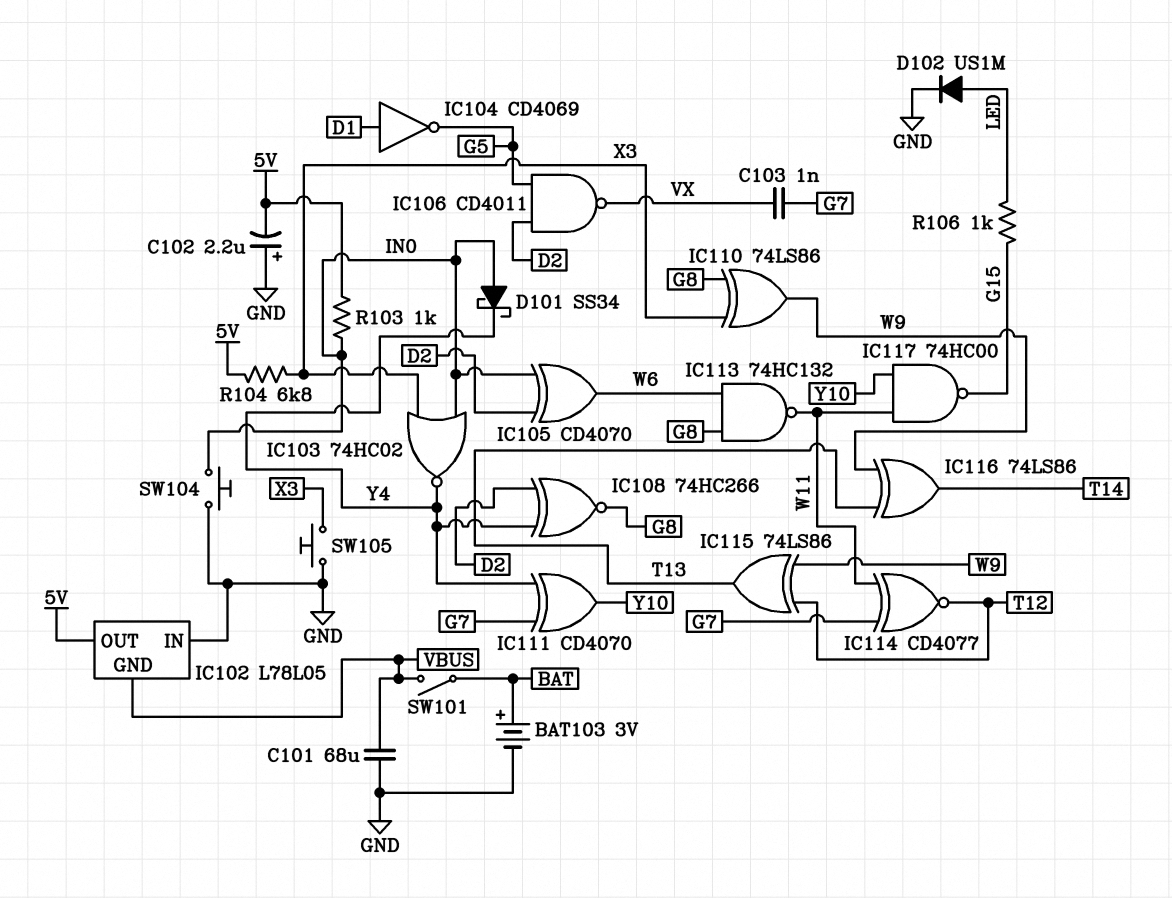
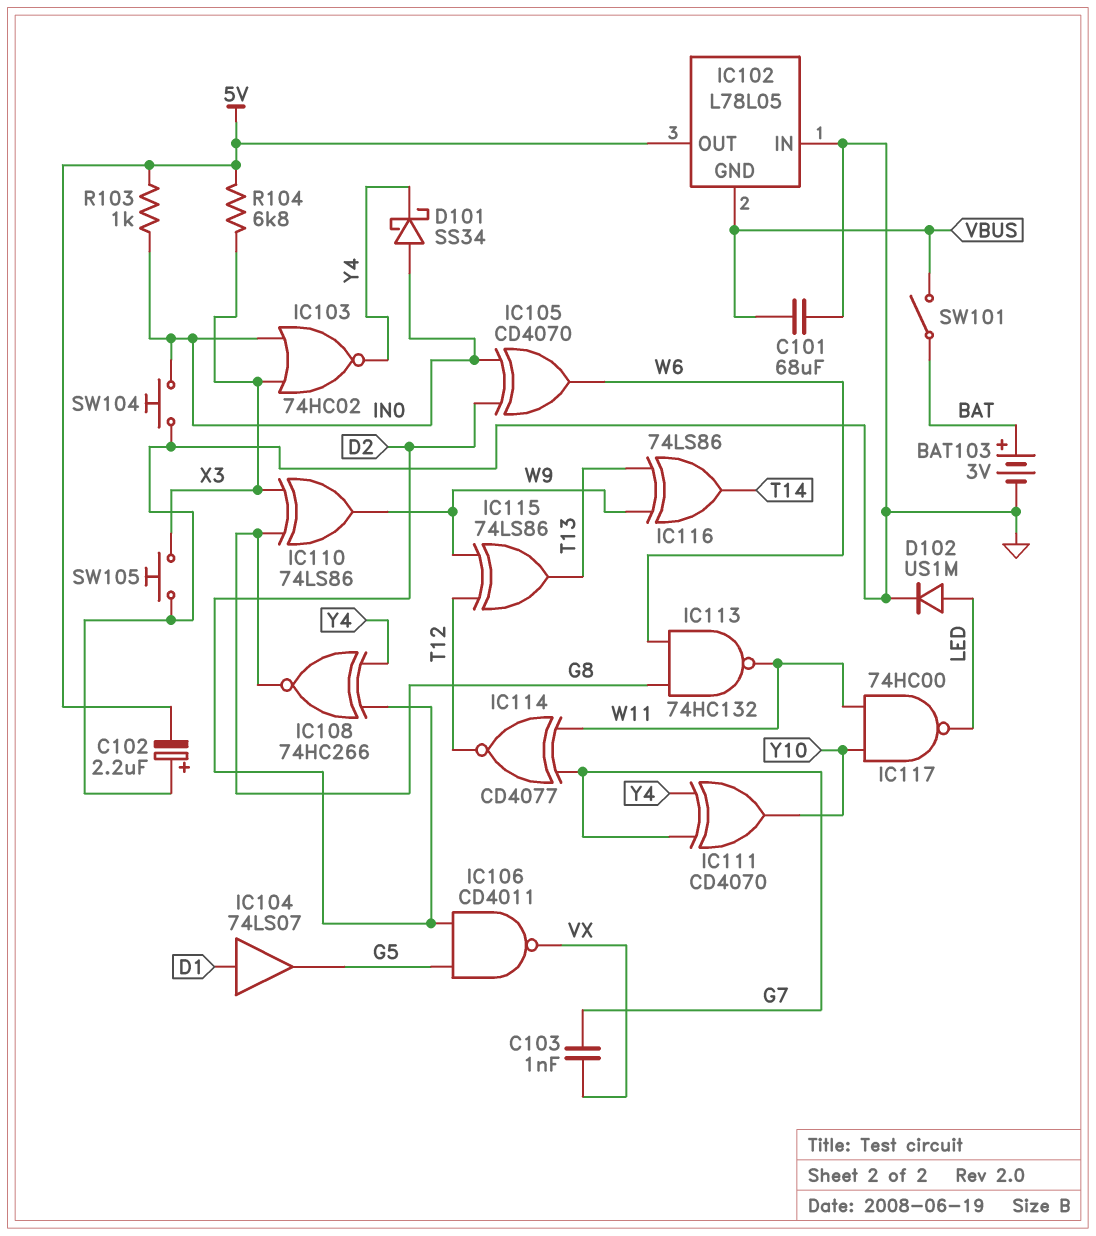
IC104: NOT CD4069 (in D1, out G5) -> buffer 74LS07 (in D1, out G5)
IC117: NAND 74HC00 (in W11, in Y10, out G15) -> NAND 74HC00 (in W11, in Y10, out LED)
R106: 1k (G15, LED) -> none

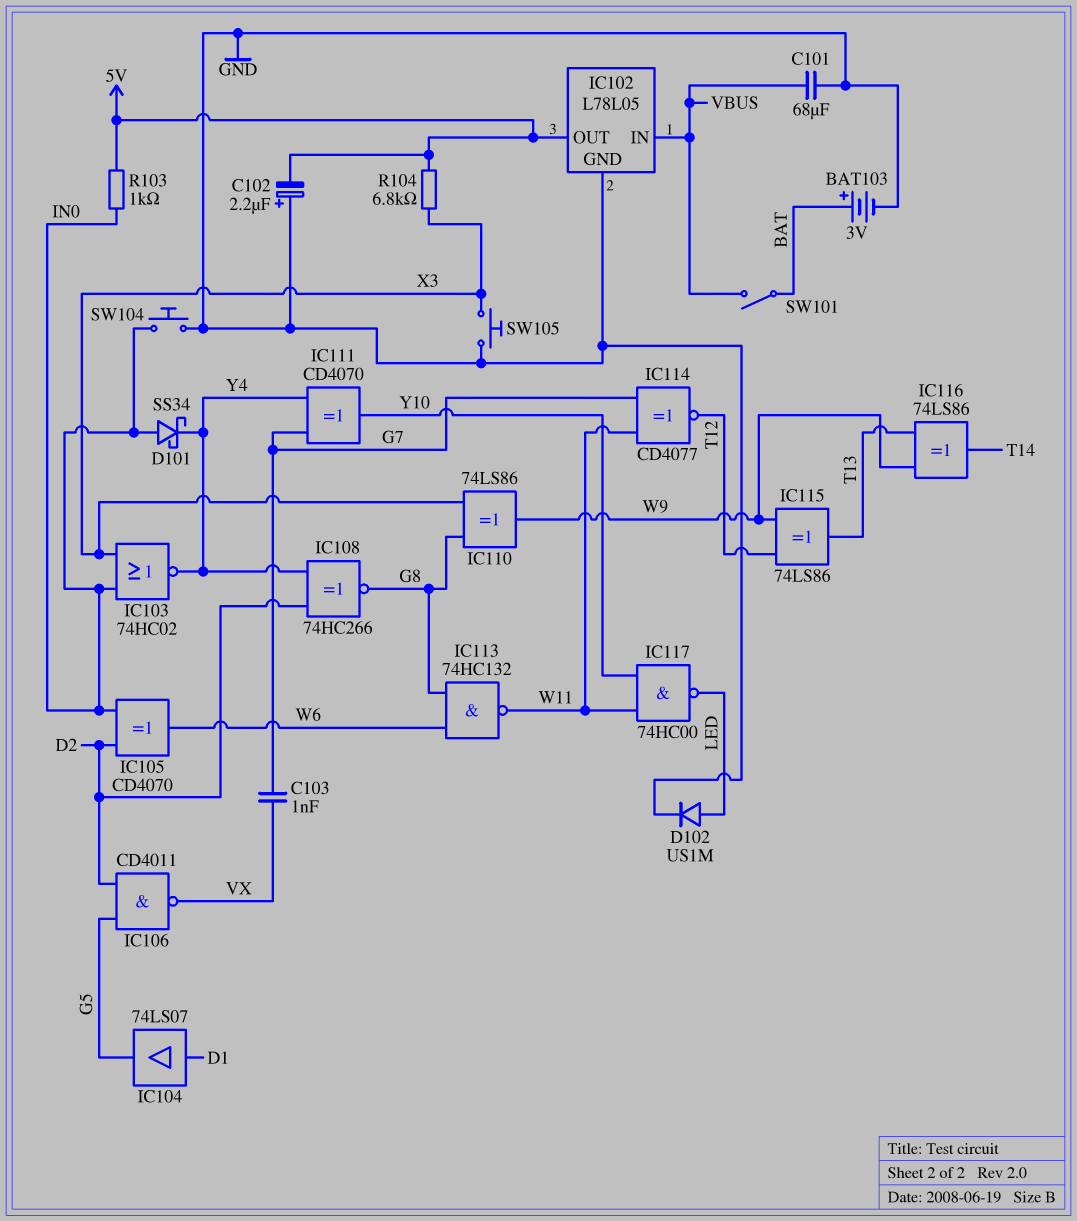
IC102 pin GND: VBUS -> GND
IC102 pin IN: GND -> VBUS

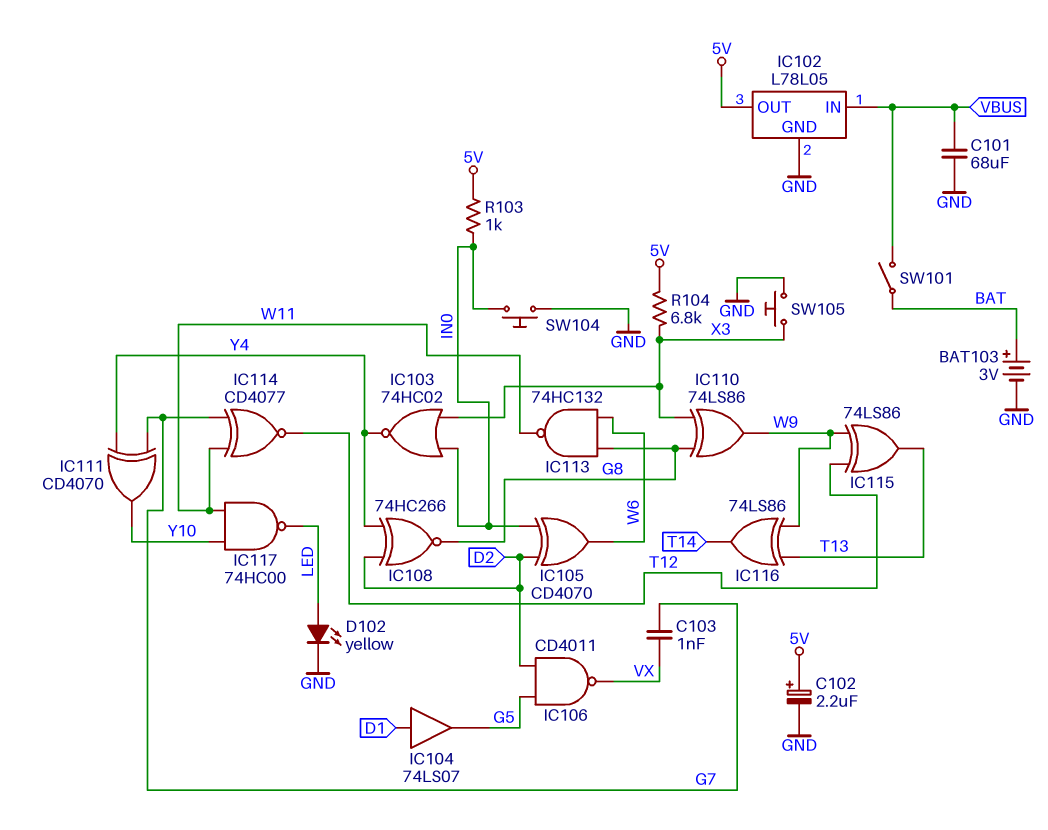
C102: 2.2uF (plus GND, minus 5V) -> 2.2uF (plus 5V, minus GND)
D101: schottky SS34 (A IN0, K Y4) -> none
D102: diode US1M (A LED, K GND) -> LED yellow (A LED, K GND)

